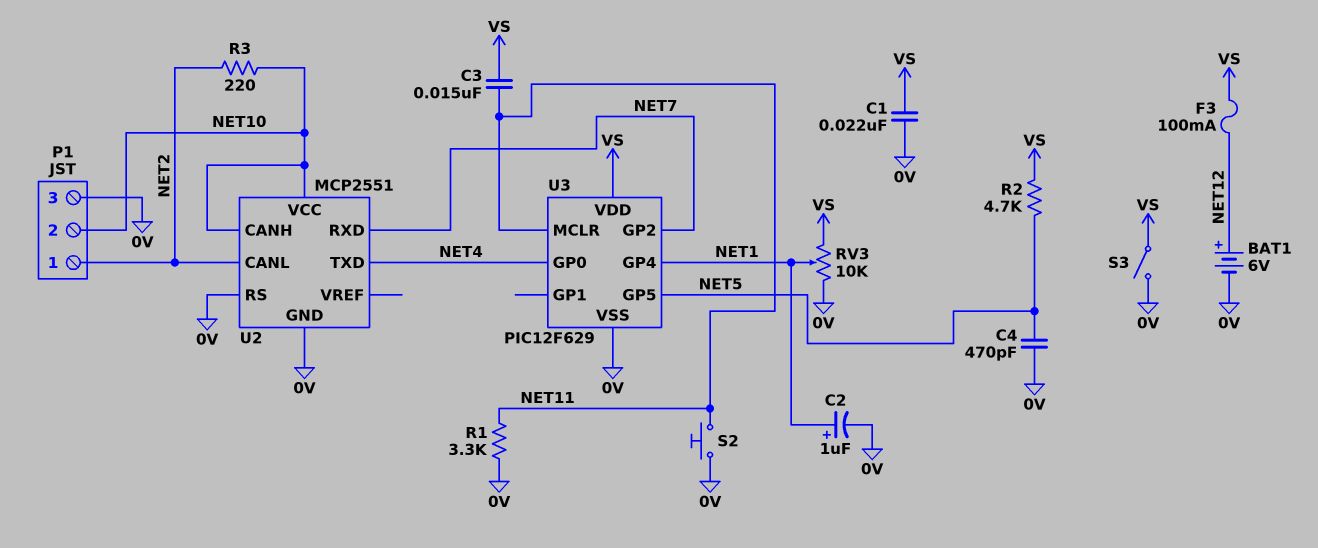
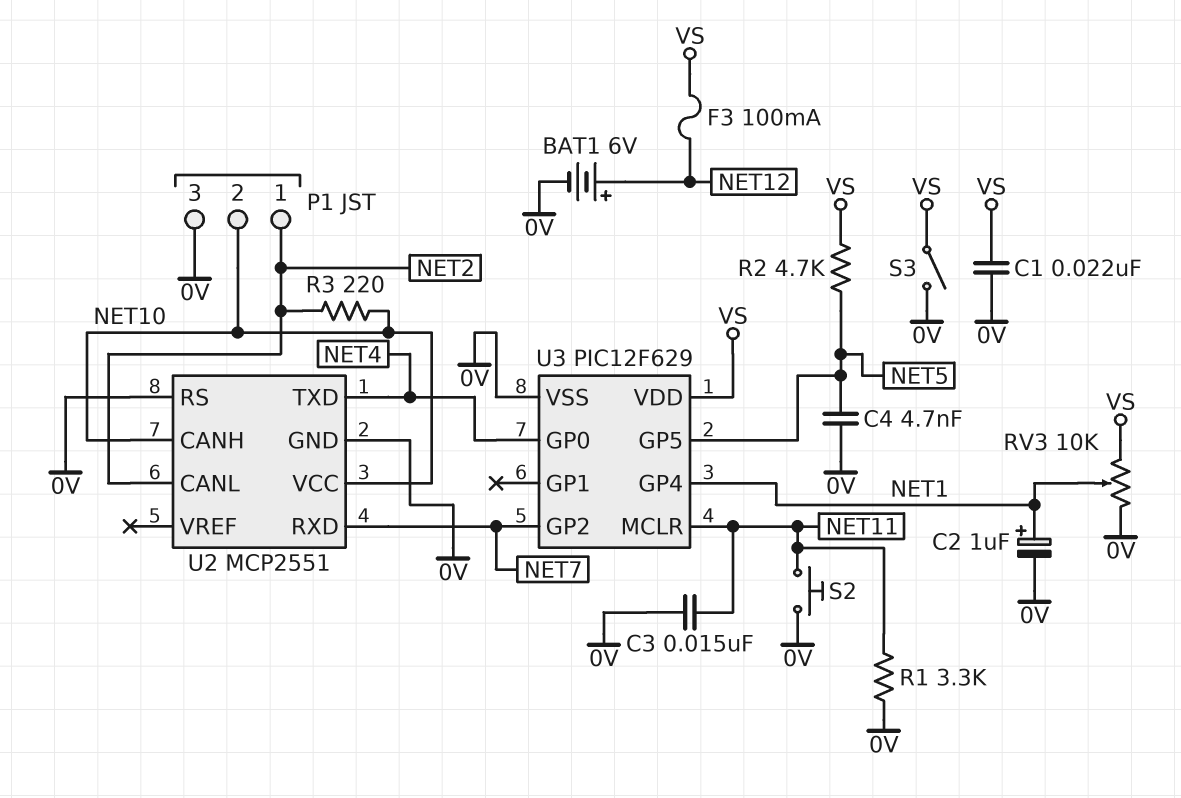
C3: 15nF (NET11, VS) -> 15nF (0V, NET11)
C4: 470pF (0V, NET5) -> 4.7nF (0V, NET5)

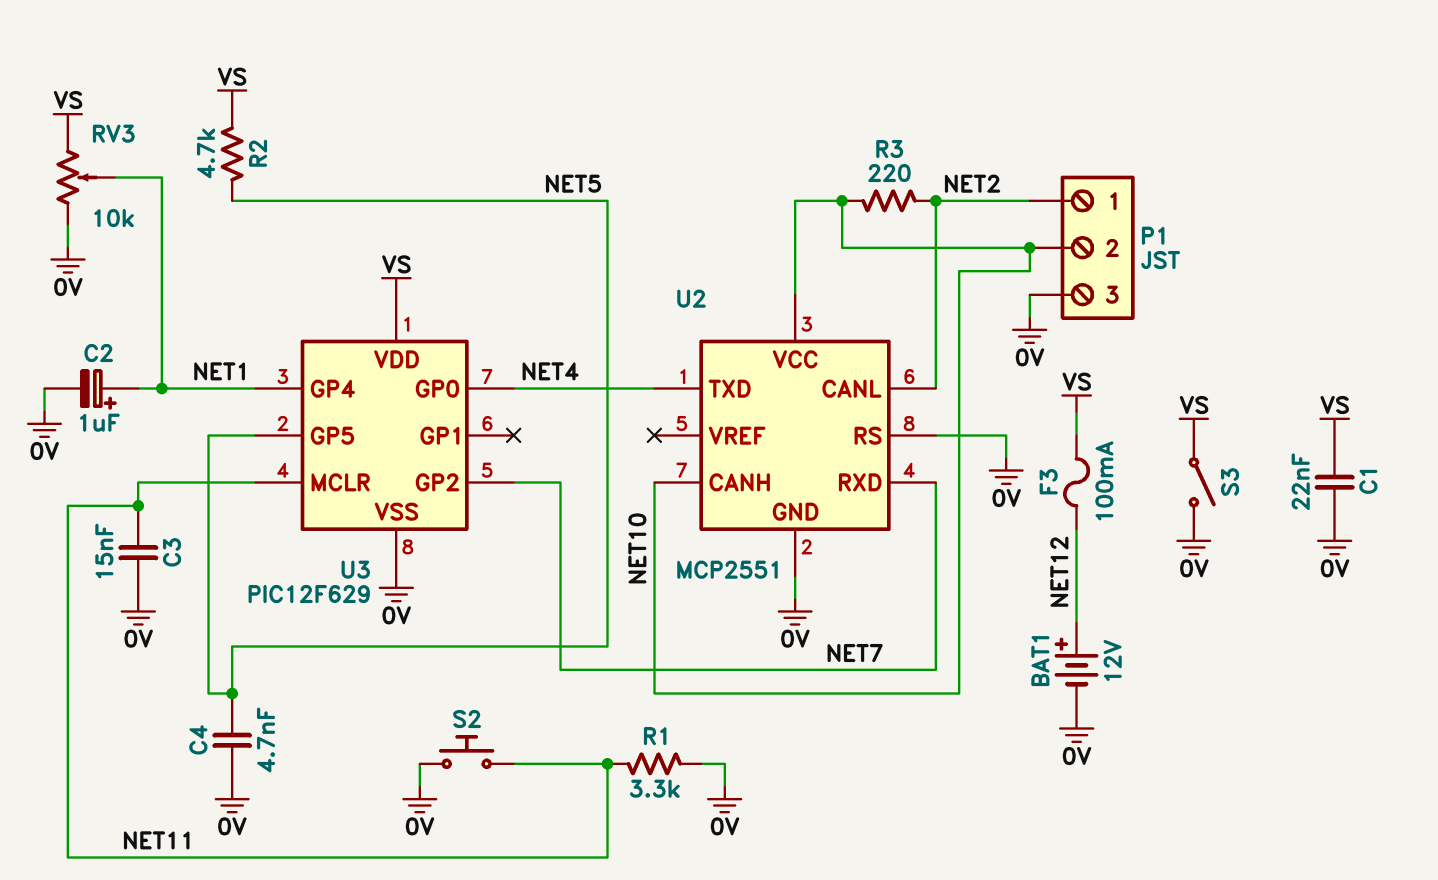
BAT1: 6V (plus NET12, minus 0V) -> 12V (plus NET12, minus 0V)

